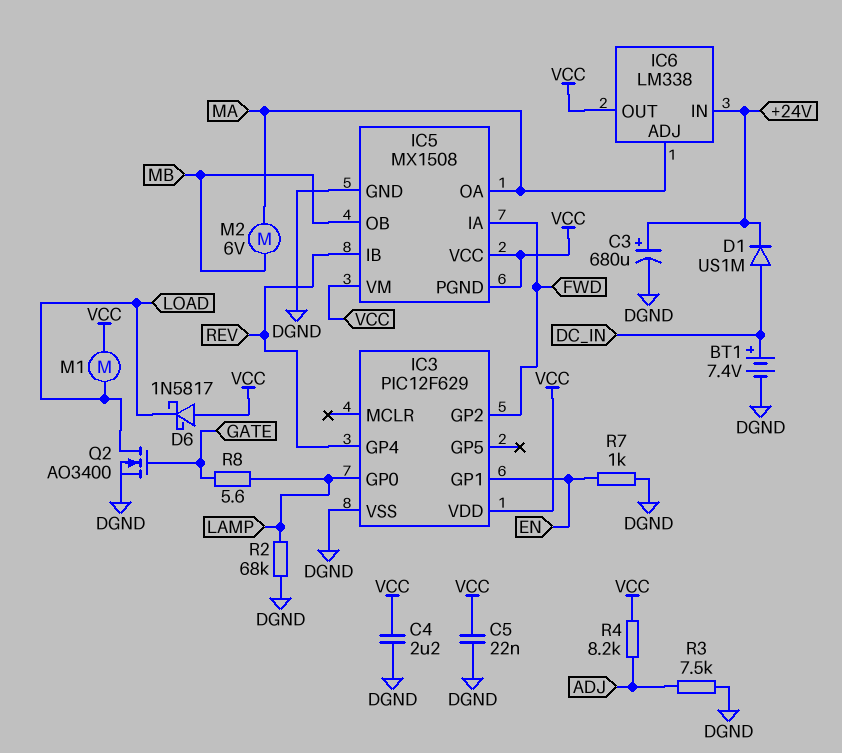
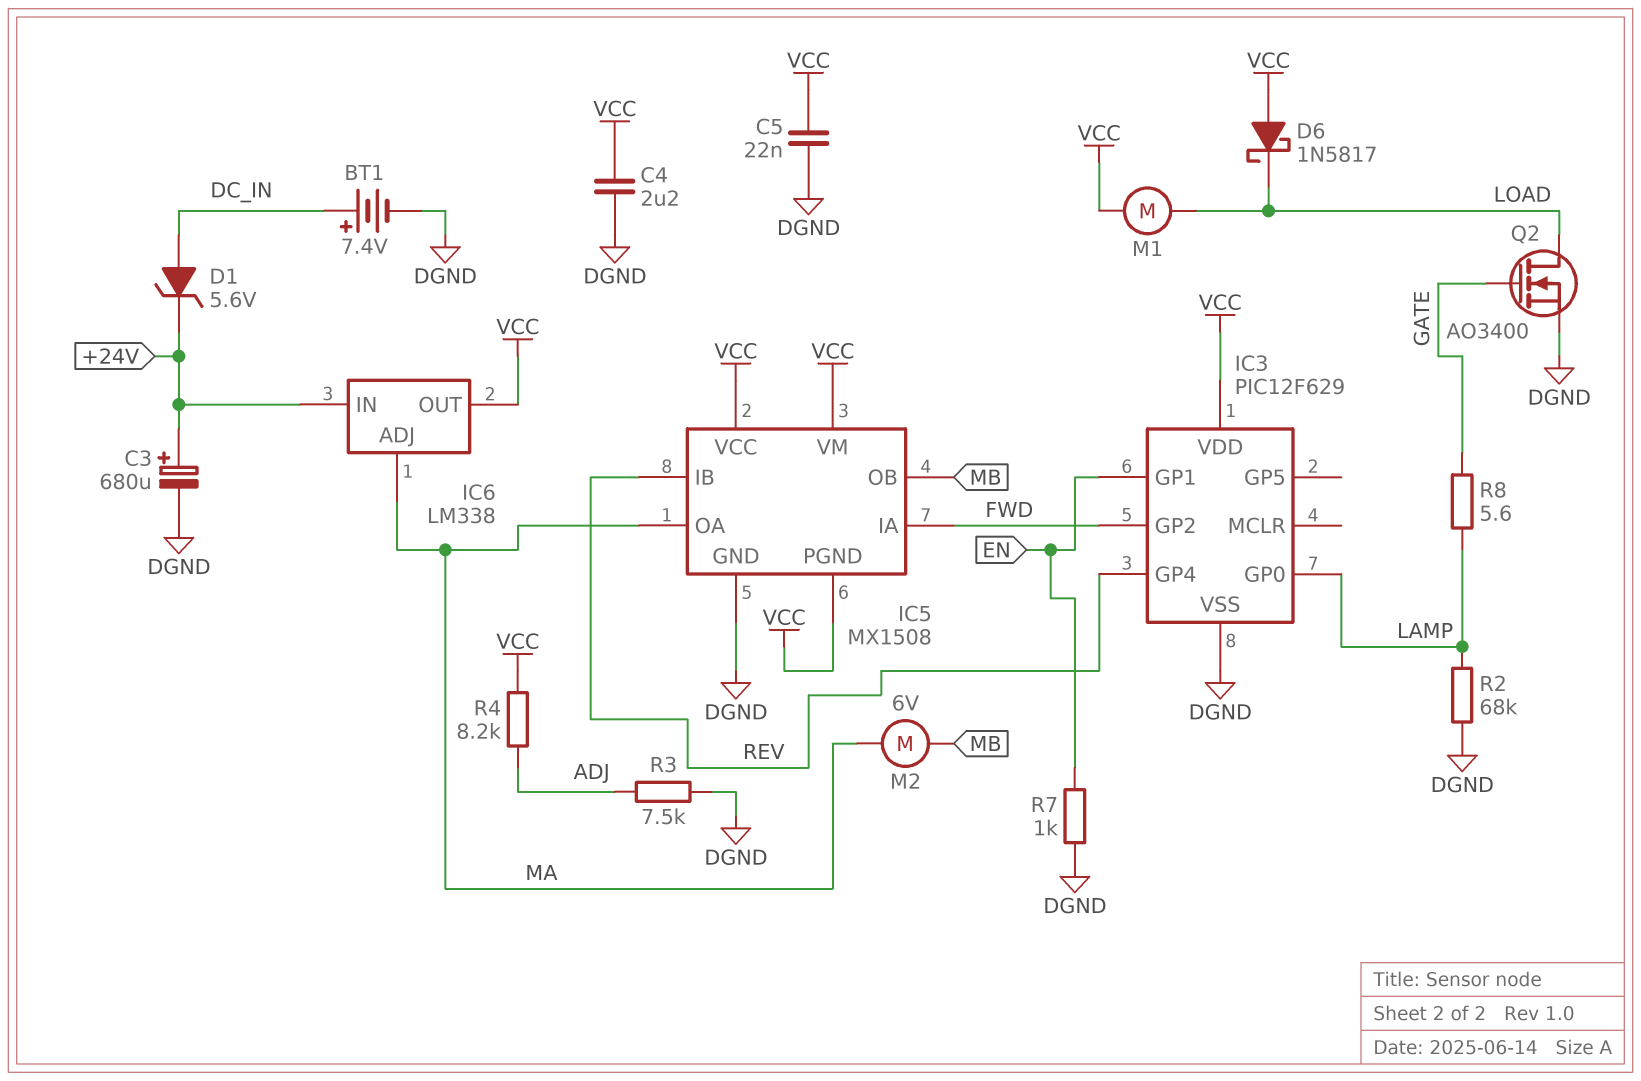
D1: diode US1M (A DC_IN, K +24V) -> zener 5.6V (A DC_IN, K +24V)

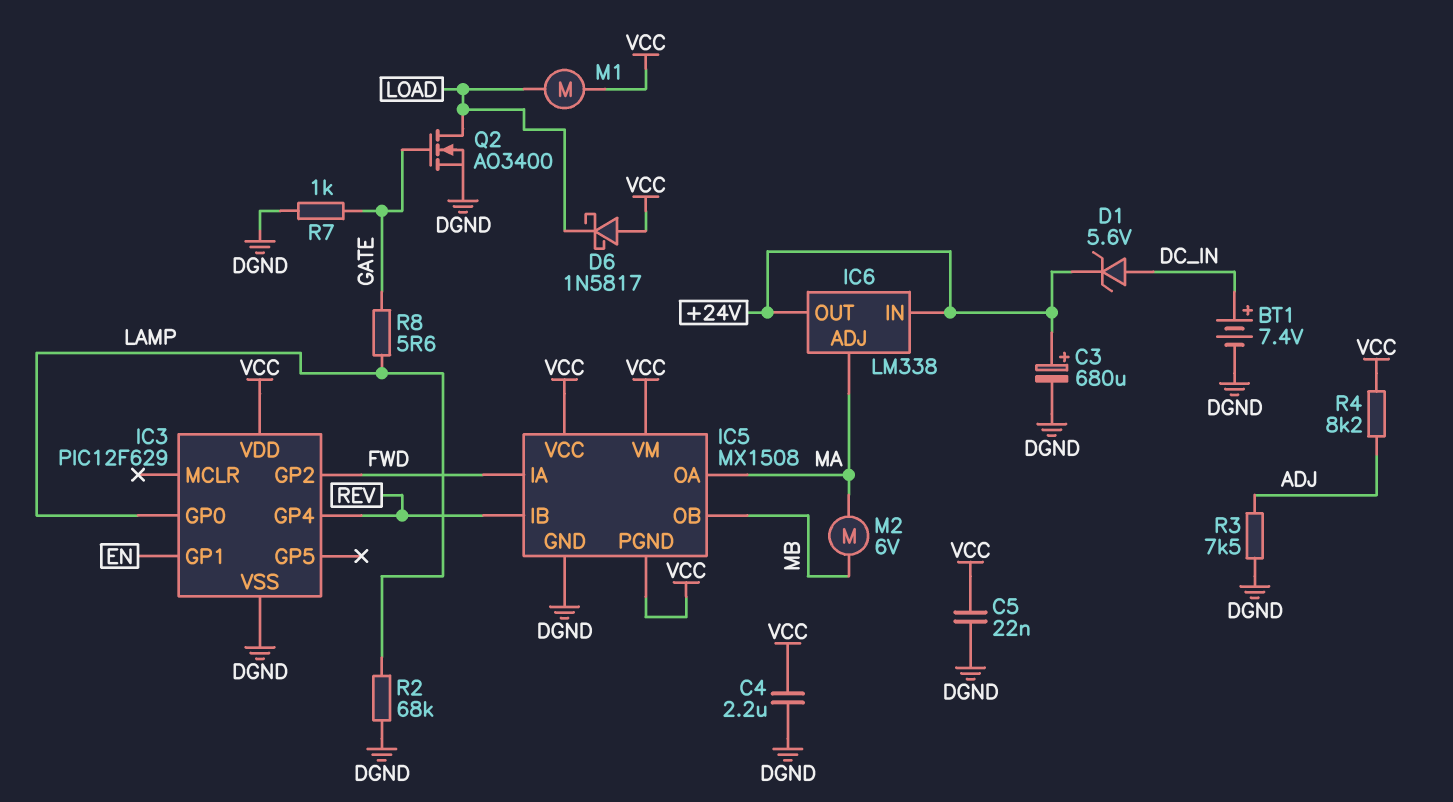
IC6 pin OUT: VCC -> +24V
R7: 1k (DGND, EN) -> 1k (DGND, GATE)

